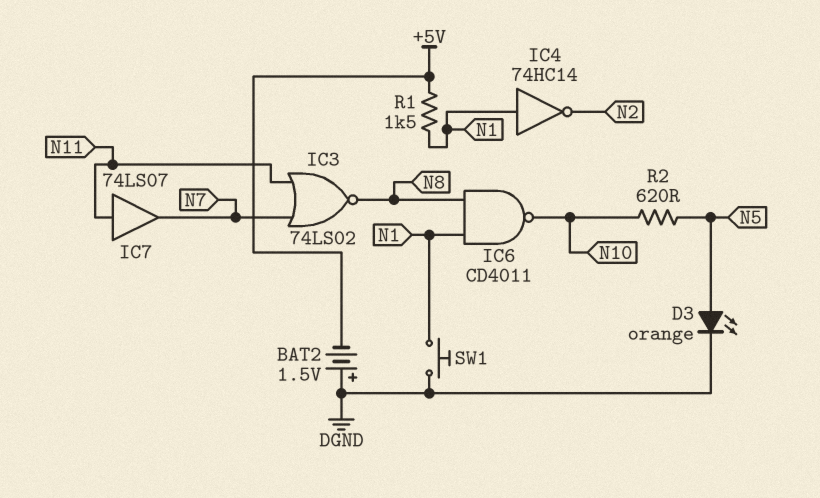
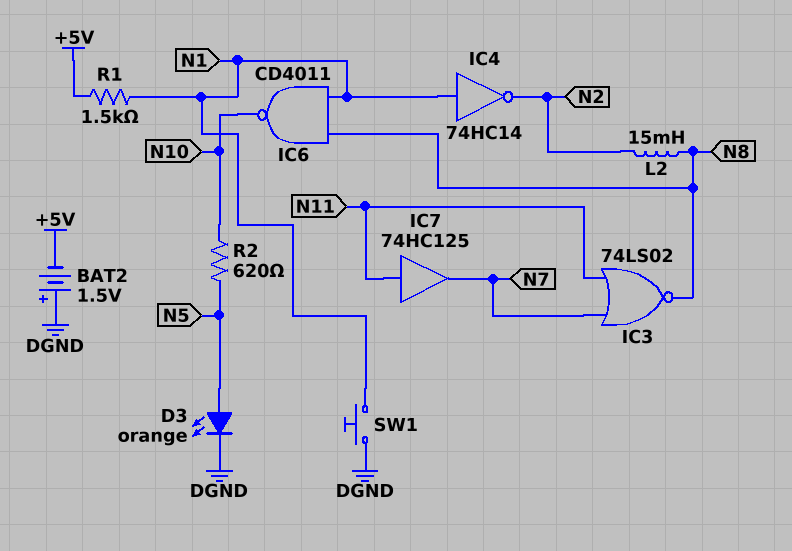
IC7: buffer 74LS07 (in N11, out N7) -> buffer 74HC125 (in N11, out N7)
L2: none -> 15mH (N2, N8)

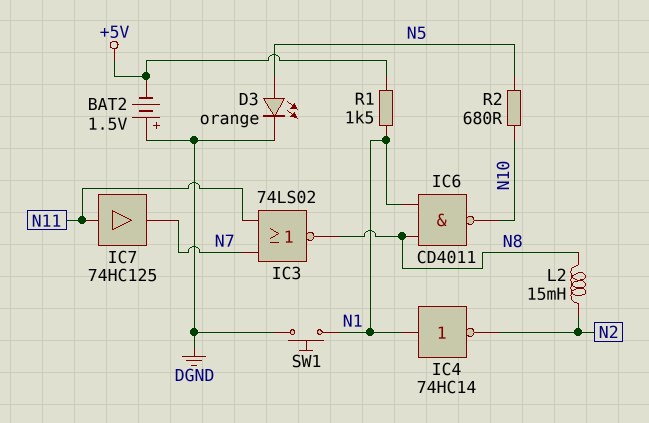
R2: 620 (N5, N10) -> 680 (N5, N10)

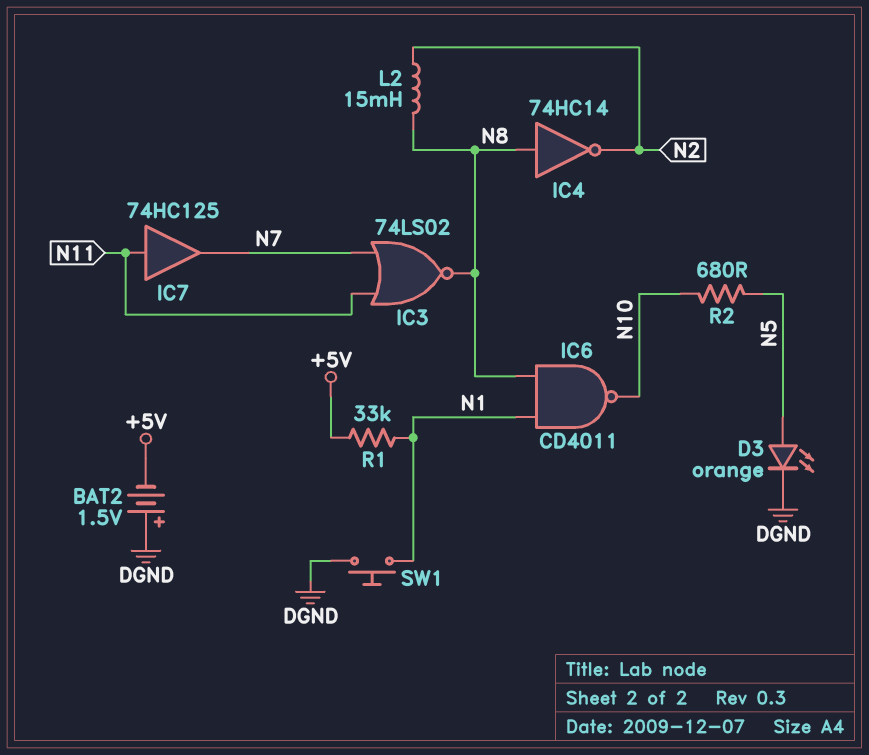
IC4: NOT 74HC14 (in N1, out N2) -> NOT 74HC14 (in N8, out N2)
R1: 1.5k (+5V, N1) -> 33k (+5V, N1)

